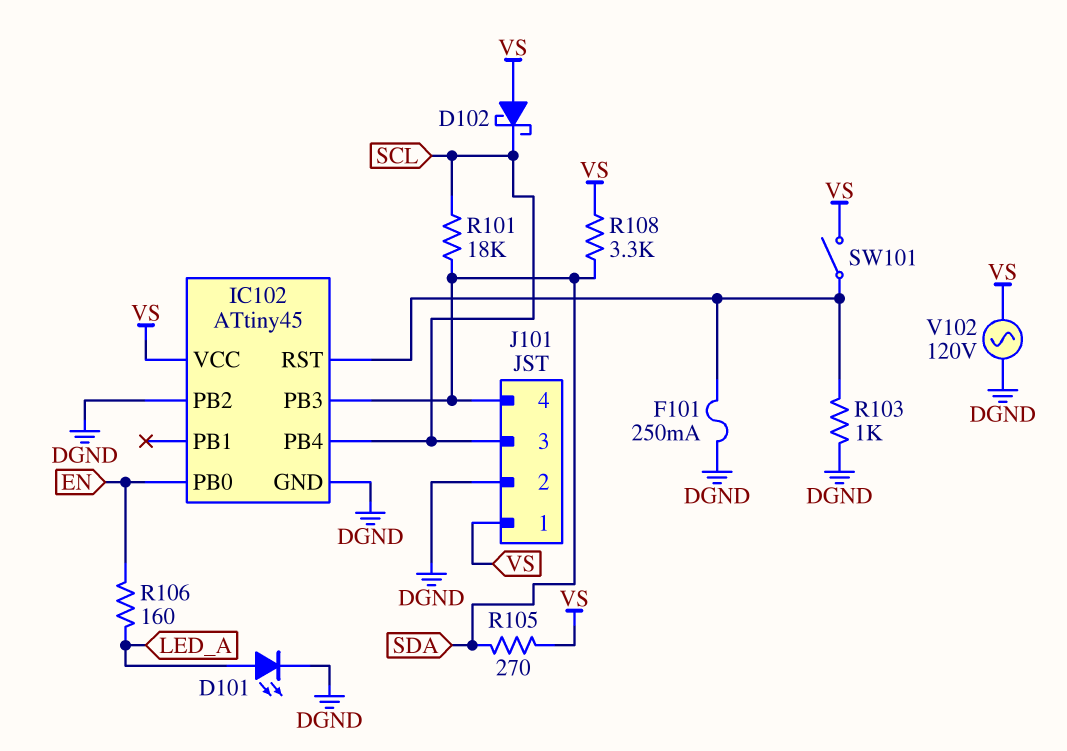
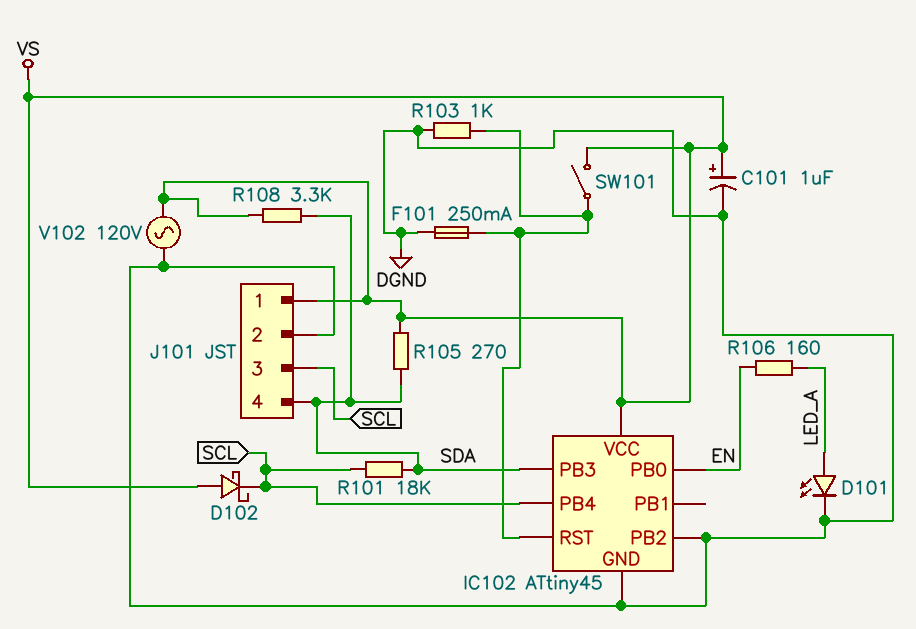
C101: none -> 1uF (plus VS, minus DGND)

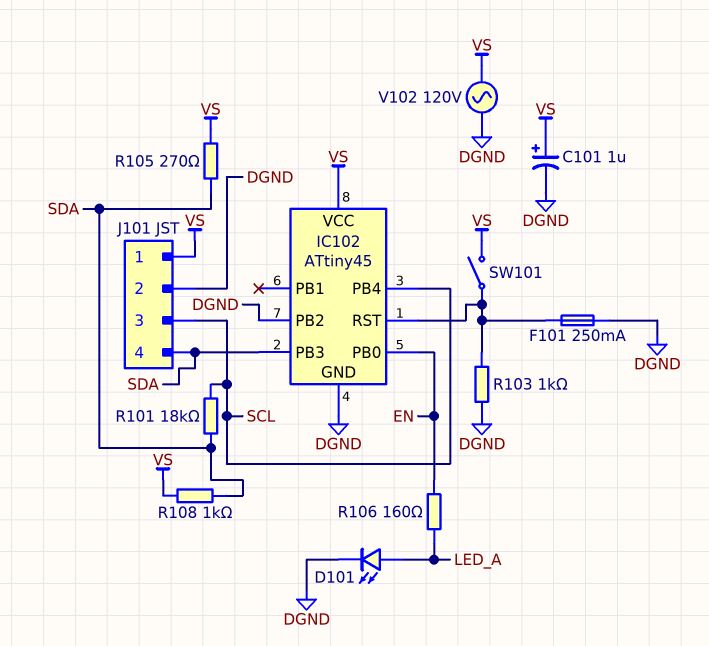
D102: schottky (A VS, K SCL) -> none
R108: 3.3k (SDA, VS) -> 1k (SDA, VS)

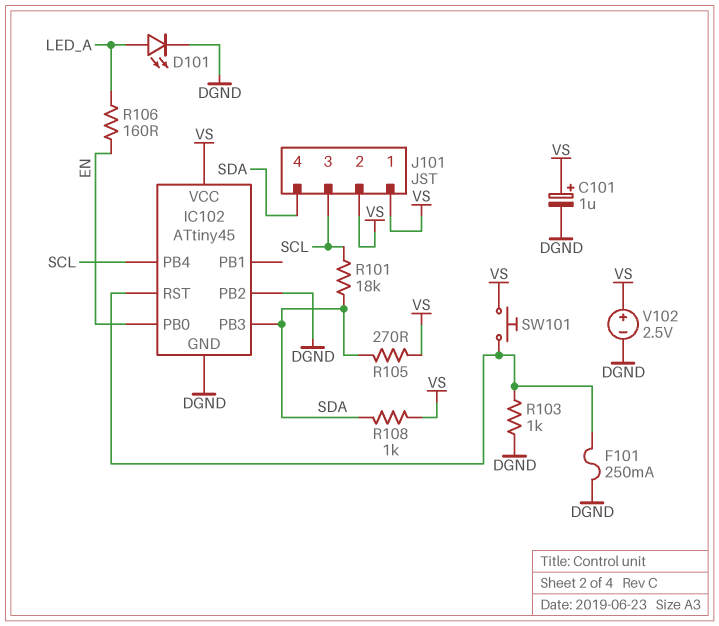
J101 pin 2: DGND -> VS
SW101: switch (IC102/RST, VS) -> button (IC102/RST, VS)
V102: AC 120V (DGND, VS) -> 2.5V (plus VS, minus DGND)

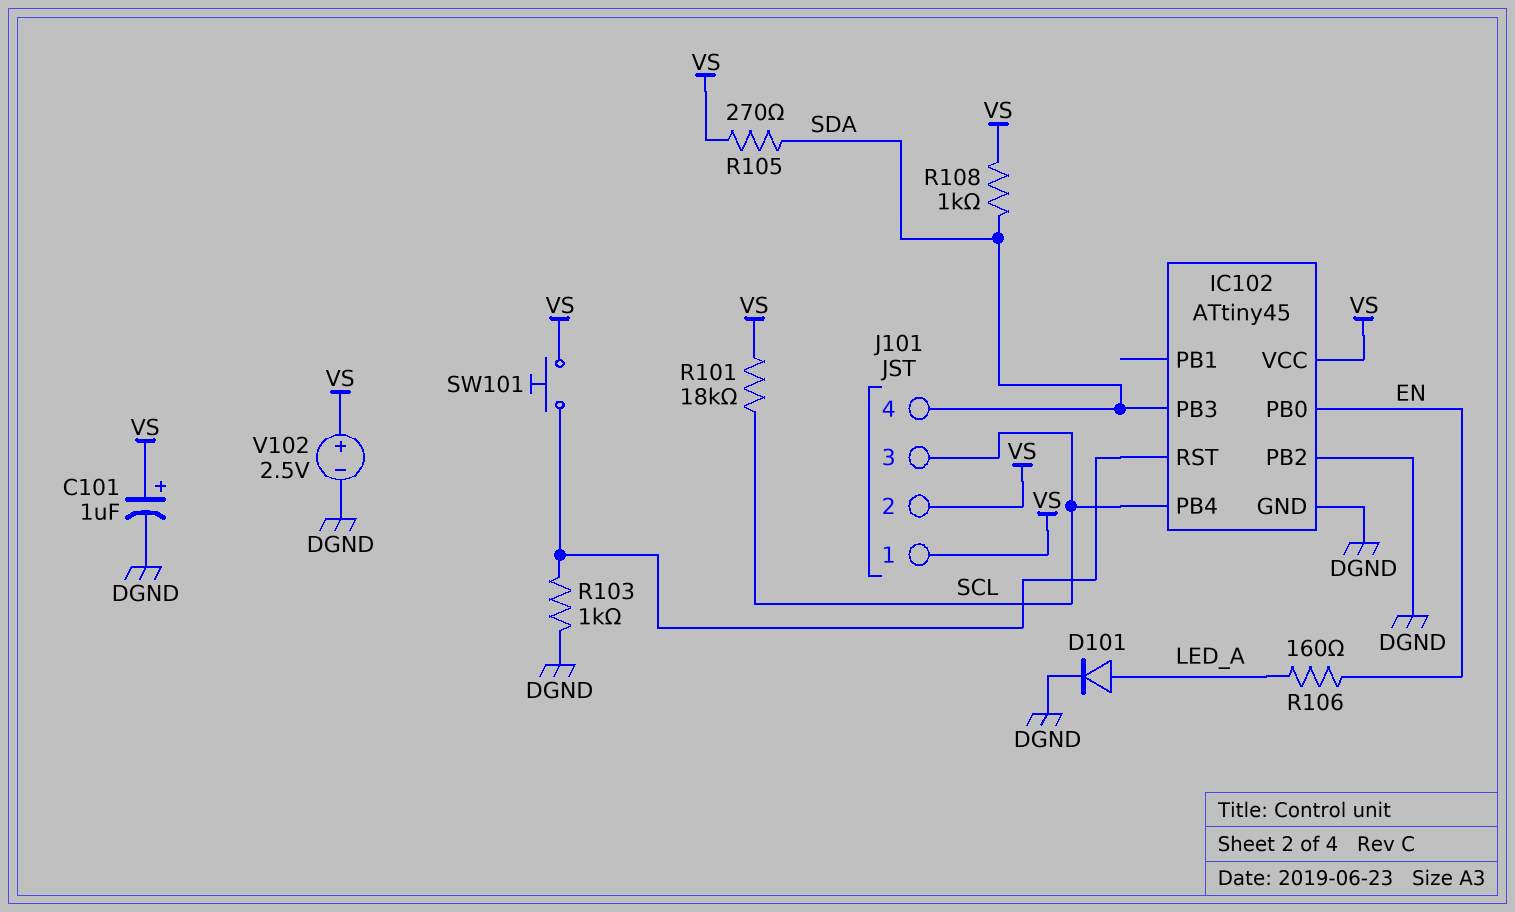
D101: LED (A LED_A, K DGND) -> diode (A LED_A, K DGND)
F101: 250mA (DGND, IC102/RST) -> none
R101: 18k (SCL, SDA) -> 18k (SCL, VS)

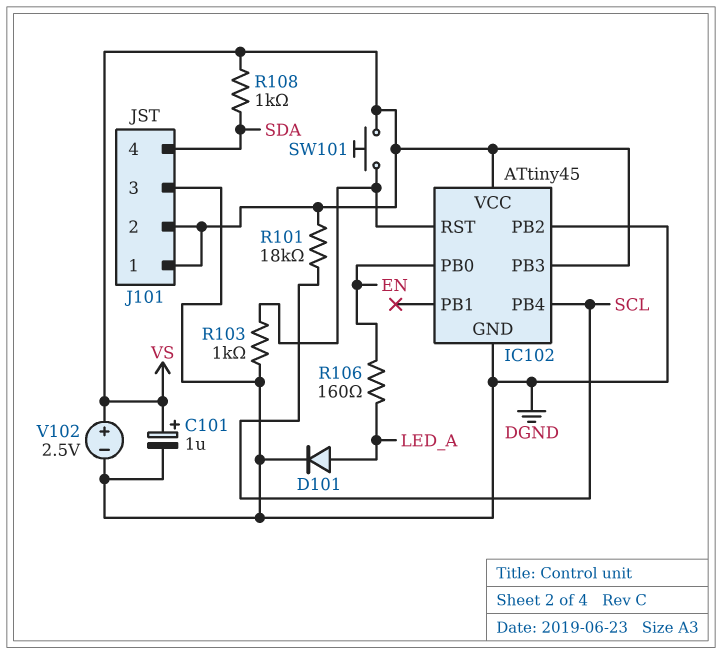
IC102 pin PB3: SDA -> VS
J101 pin 3: SCL -> DGND
R105: 270 (SDA, VS) -> none

